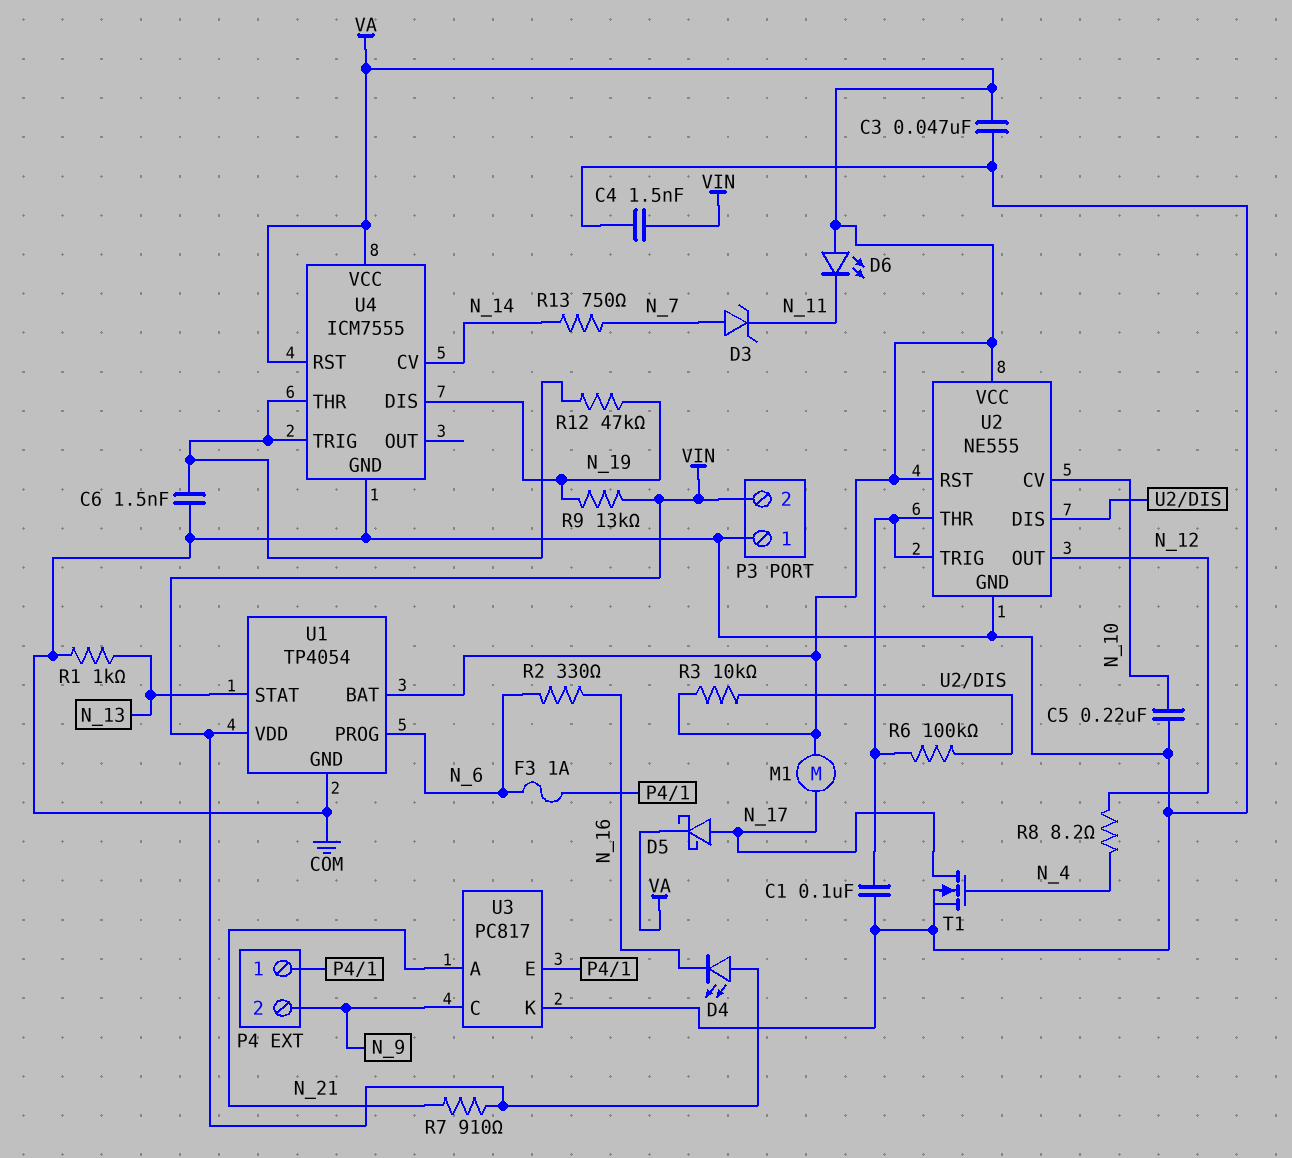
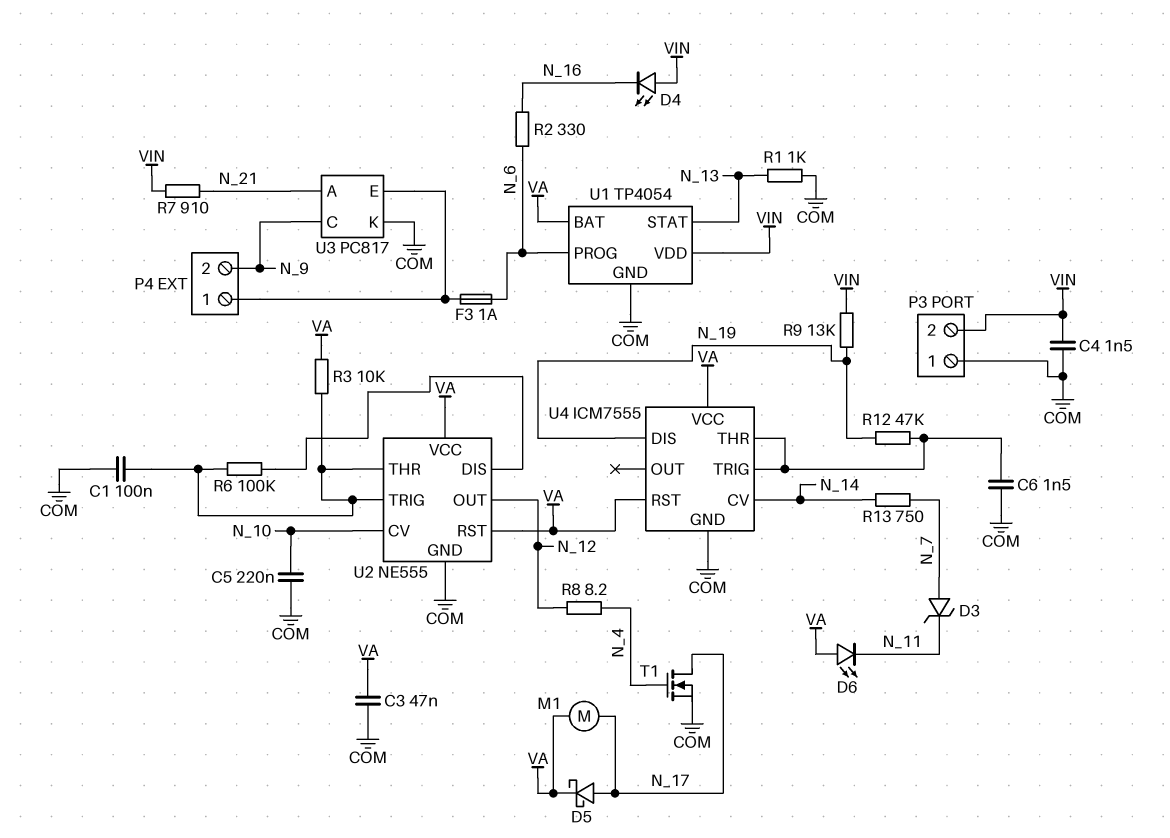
R3: 10k (U2/DIS, VA) -> 10k (U2/THR, VA)

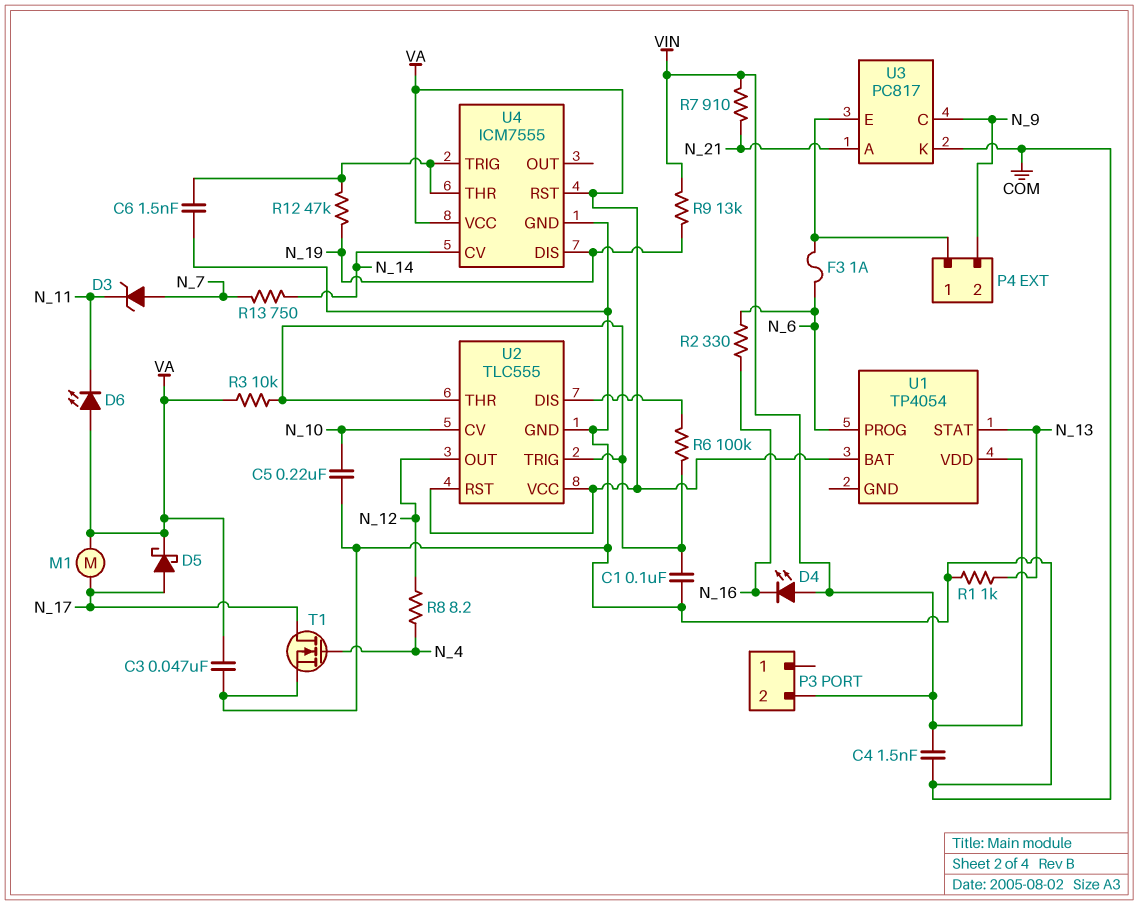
P3 pin 1: COM -> none
U1 pin GND: COM -> none
U2: NE555 -> TLC555

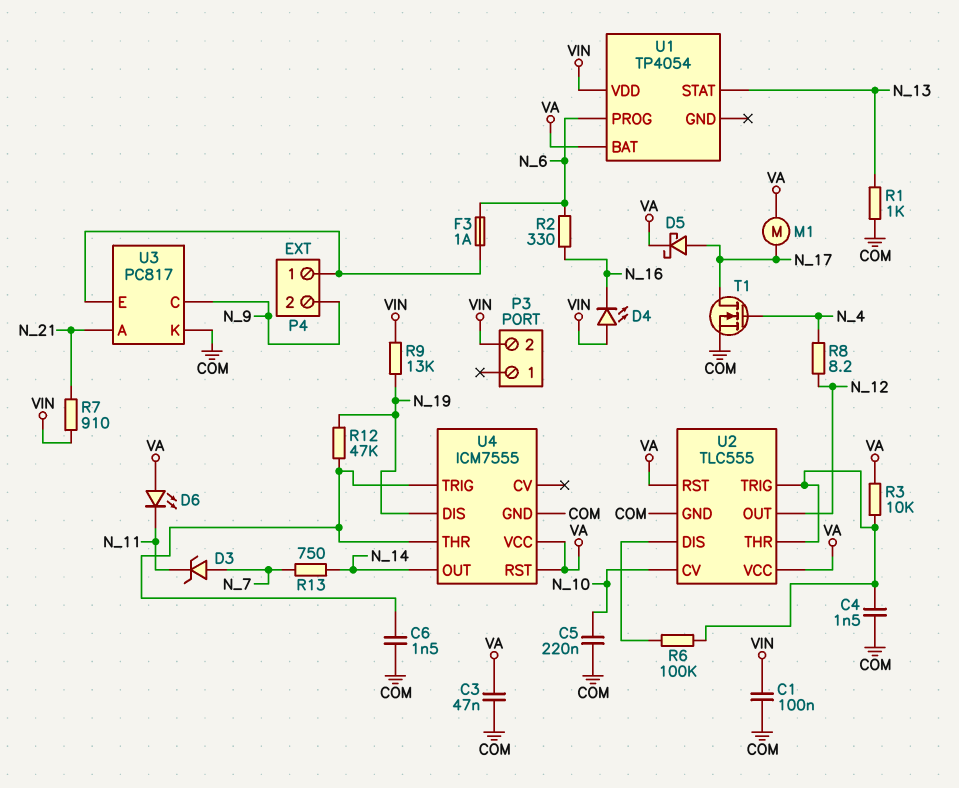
C1: 100nF (COM, U2/THR) -> 100nF (COM, VIN)
C4: 1.5nF (COM, VIN) -> 1.5nF (COM, U2/THR)
U4 pin CV: N_14 -> none
U4 pin OUT: none -> N_14

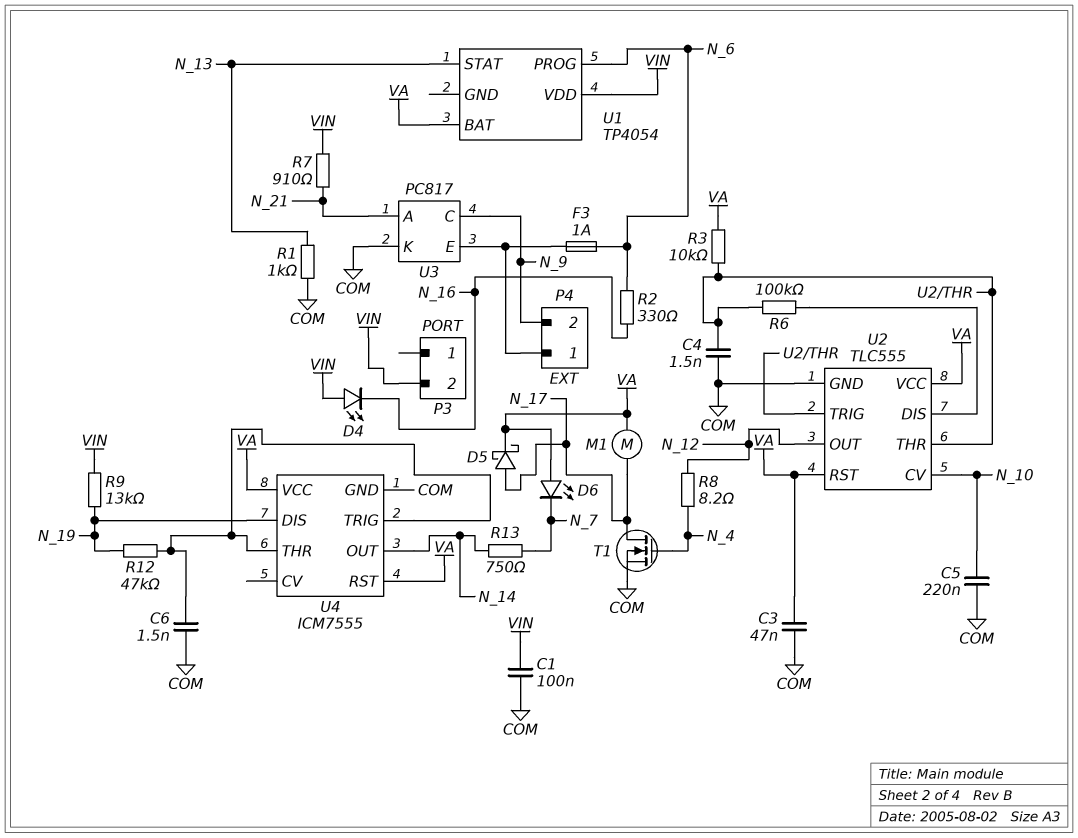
D3: zener (A N_7, K N_11) -> none
D6: LED (A VA, K N_11) -> LED (A VA, K N_7)

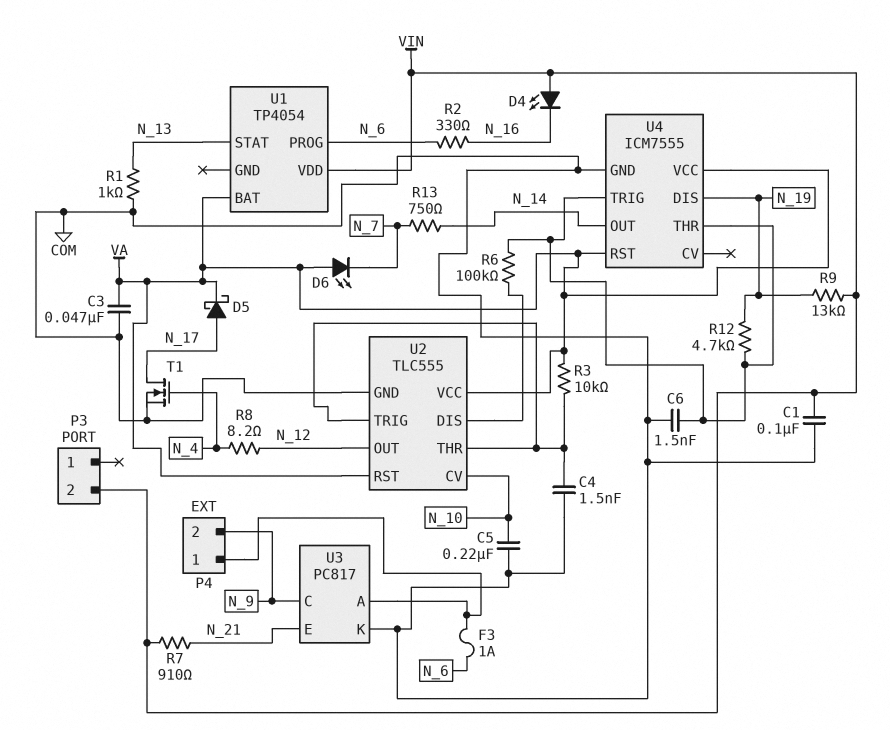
M1: motor (N_17, VA) -> none
R6: 100k (U2/DIS, U2/THR) -> 100k (U2/DIS, U4/THR)
R12: 47k (N_19, U4/THR) -> 4.7k (N_19, U4/THR)
U3 pin A: N_21 -> P4/1
U3 pin E: P4/1 -> N_21

